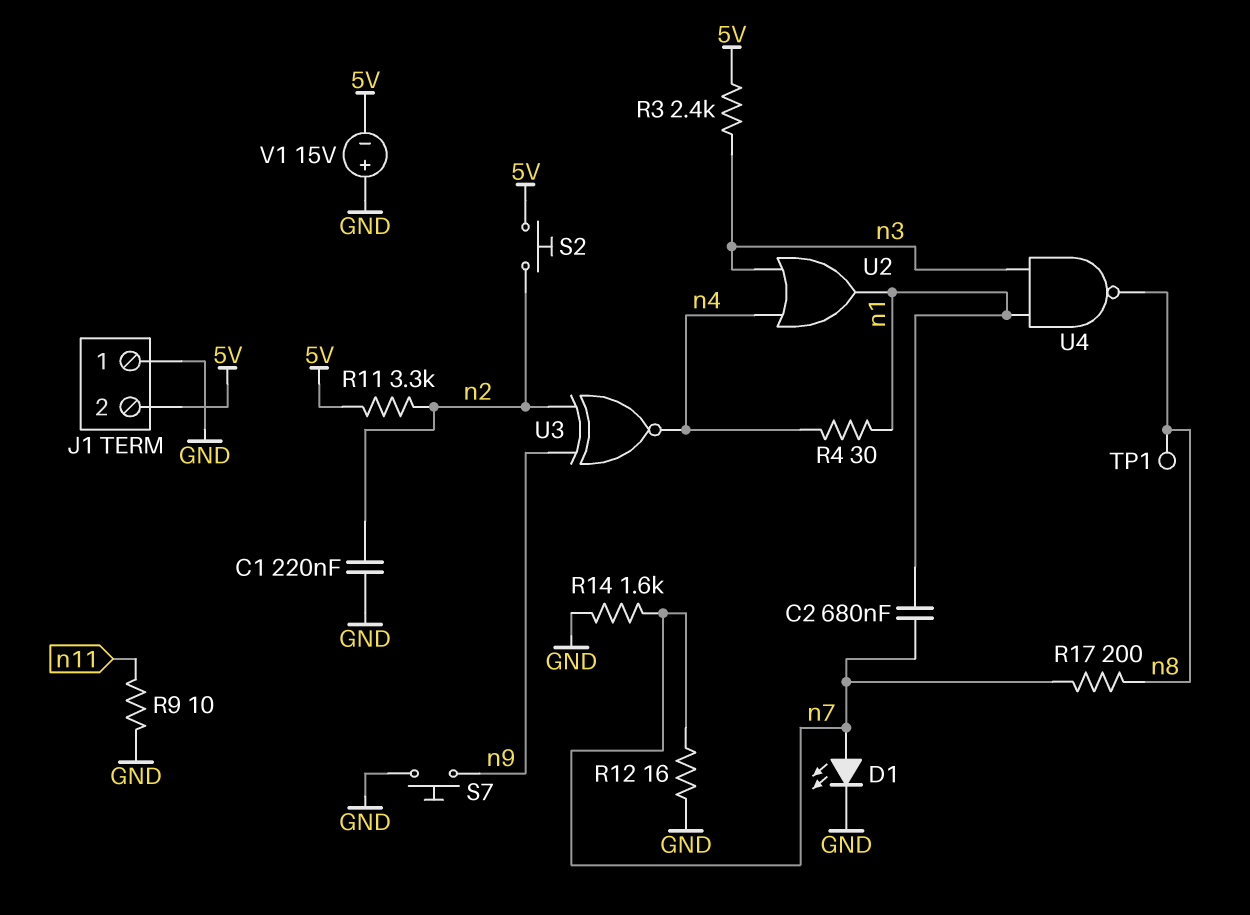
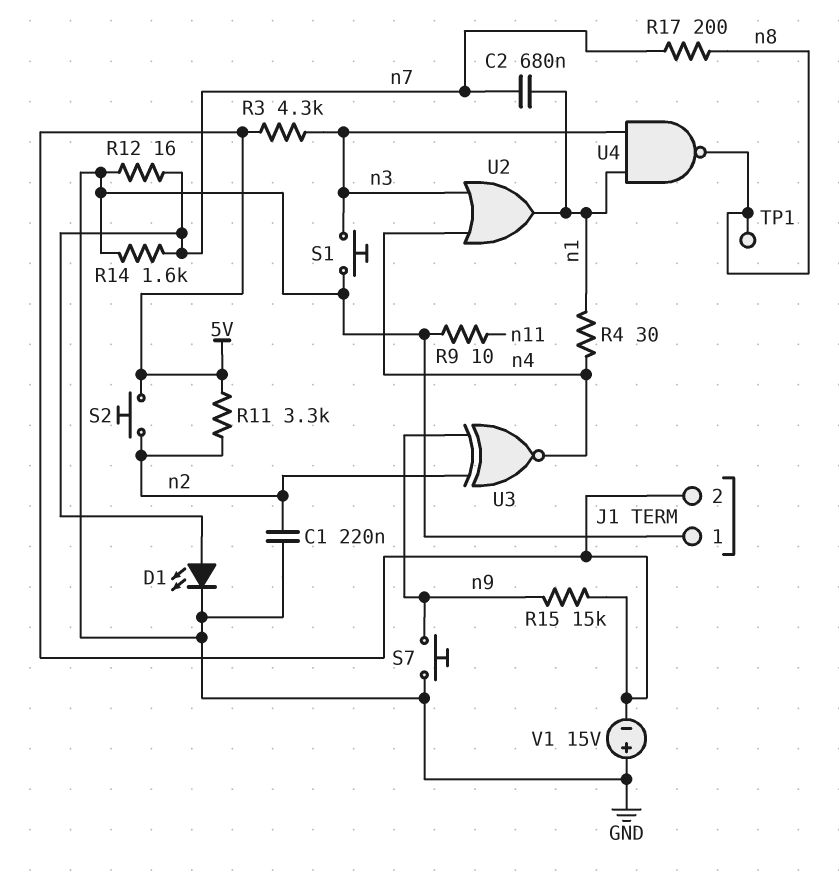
R3: 2.4k (5V, n3) -> 4.3k (5V, n3)
R15: none -> 15k (5V, n9)
S1: none -> button (GND, n3)

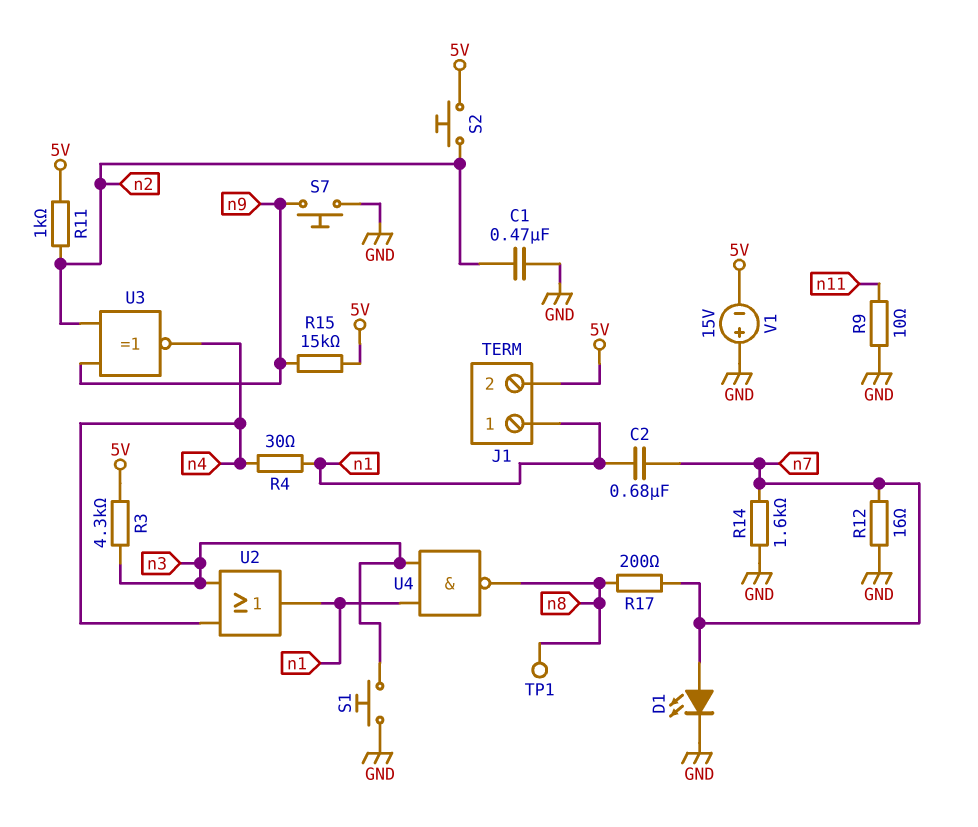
C1: 220nF (GND, n2) -> 470nF (GND, n2)
J1 pin 1: GND -> n1
R11: 3.3k (5V, n2) -> 1k (5V, n2)

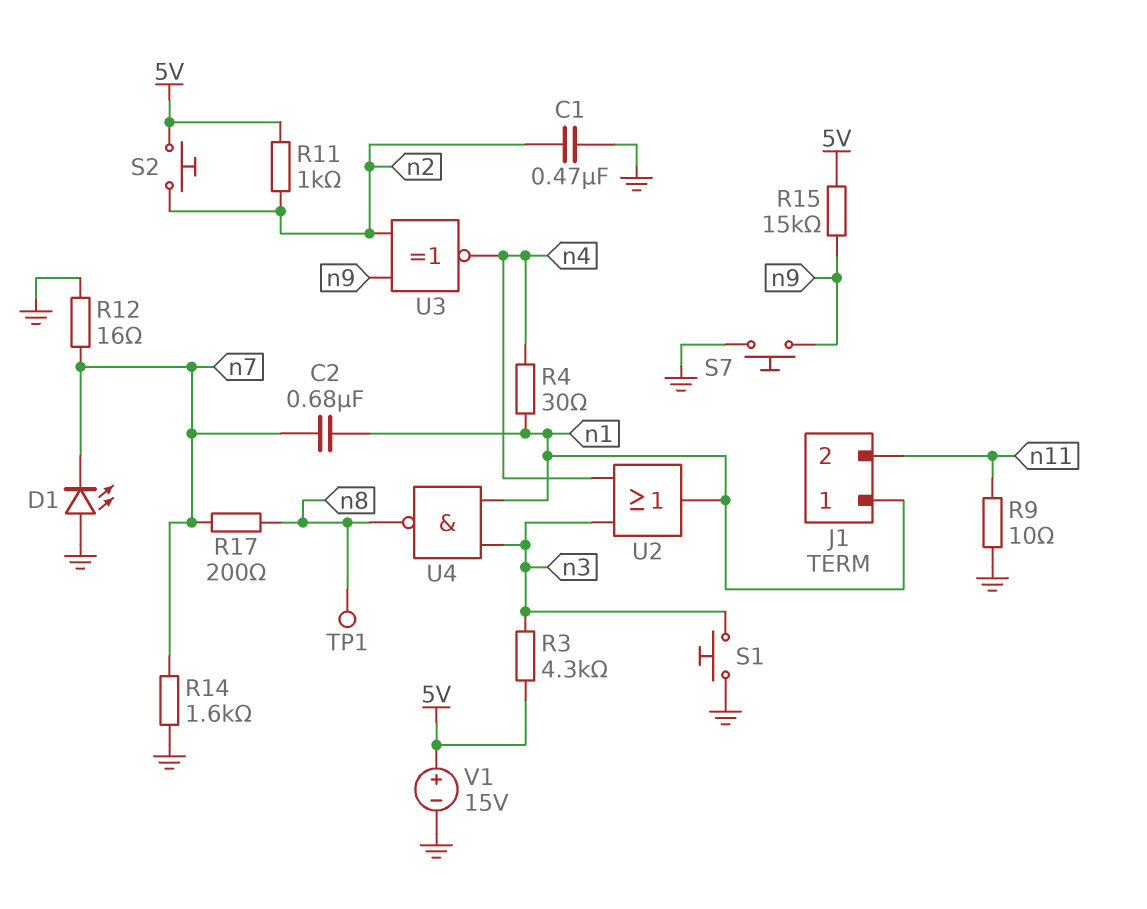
D1: LED (A n7, K GND) -> LED (A GND, K n7)
J1 pin 2: 5V -> n11
V1: 15V (plus GND, minus 5V) -> 15V (plus 5V, minus GND)

